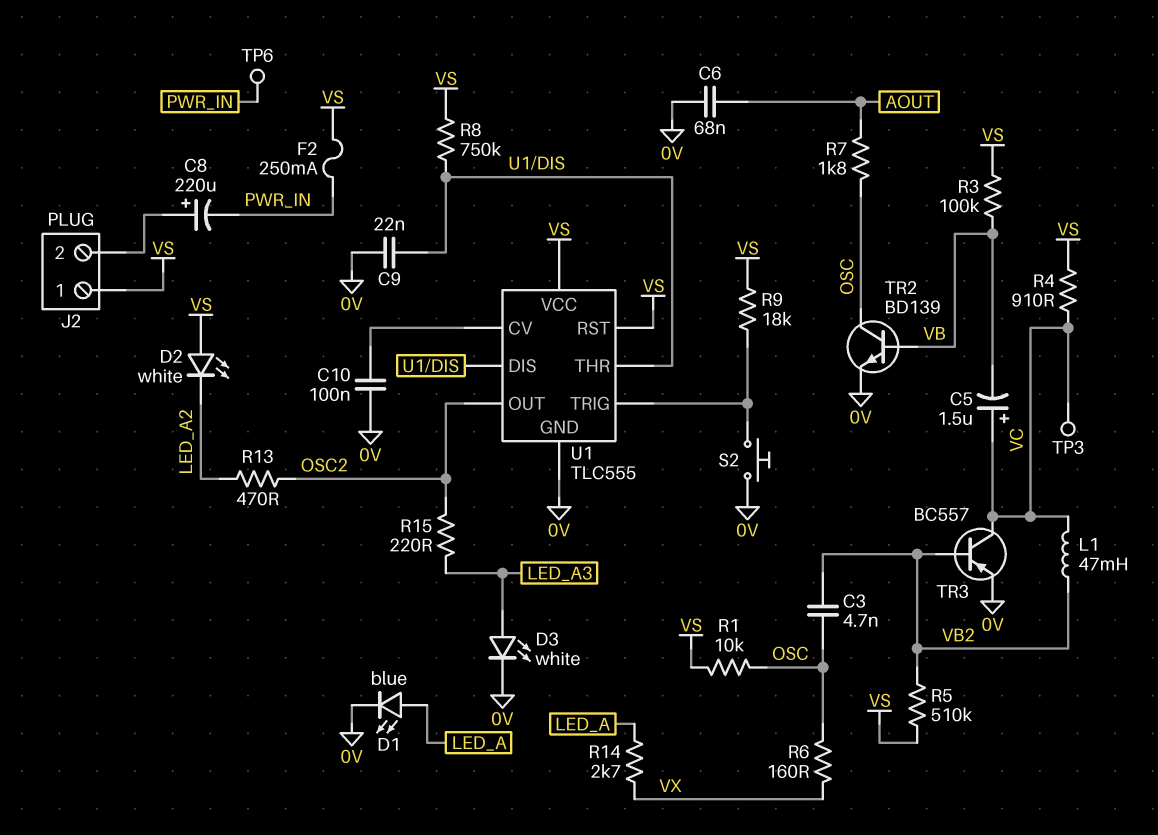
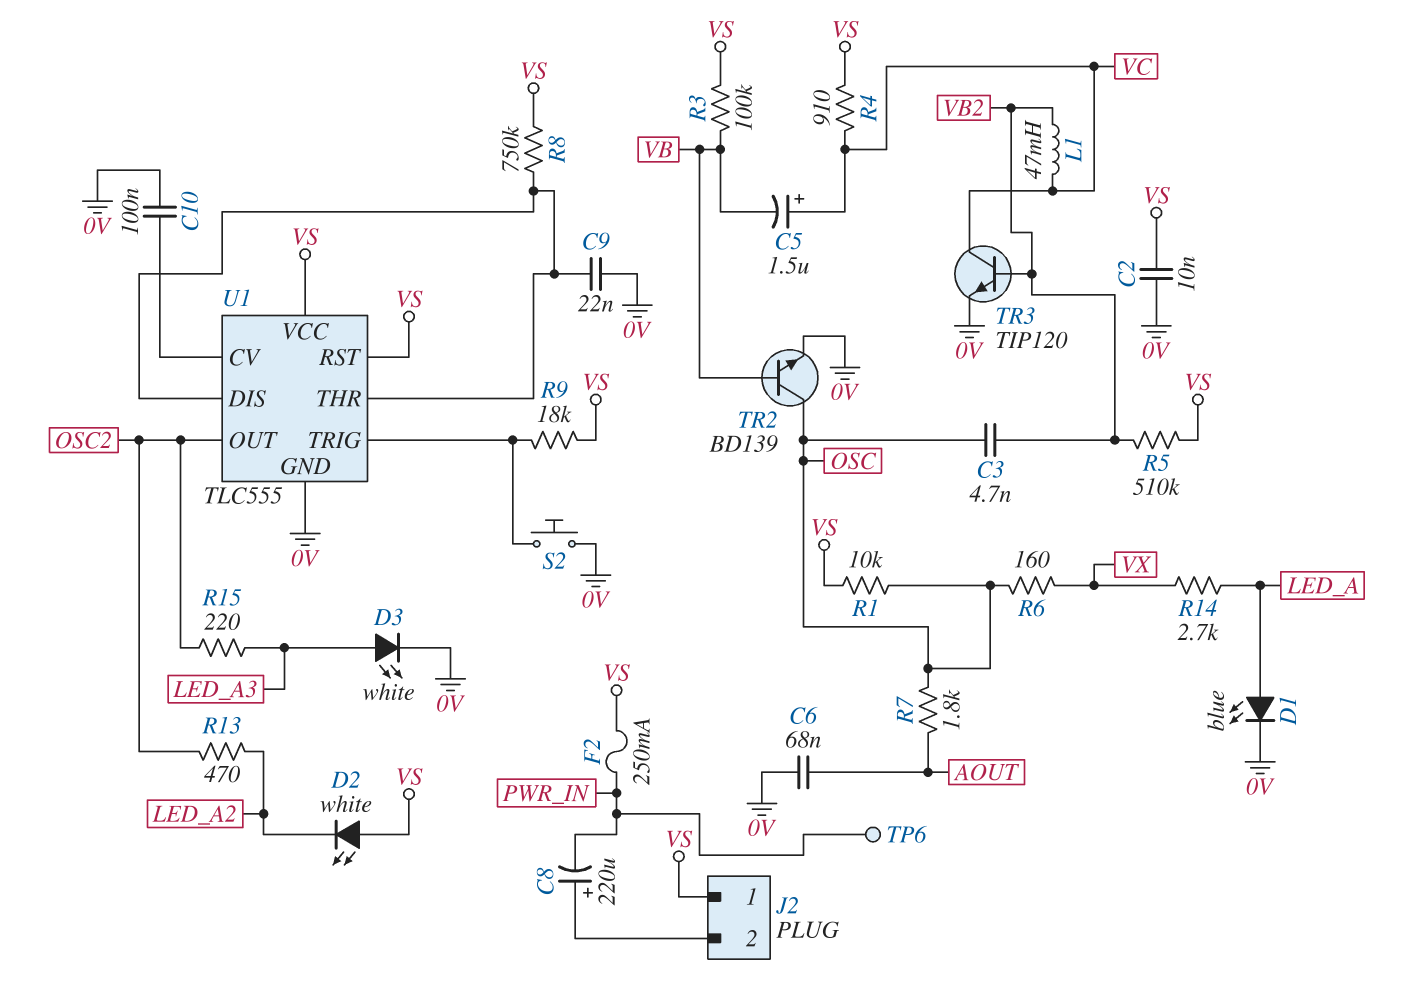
C2: none -> 10nF (0V, VS)
TP3: test point (VC) -> none
TR3: PNP BC557 (B VB2, C VC, E 0V) -> NPN TIP120 (B VB2, C VC, E 0V)

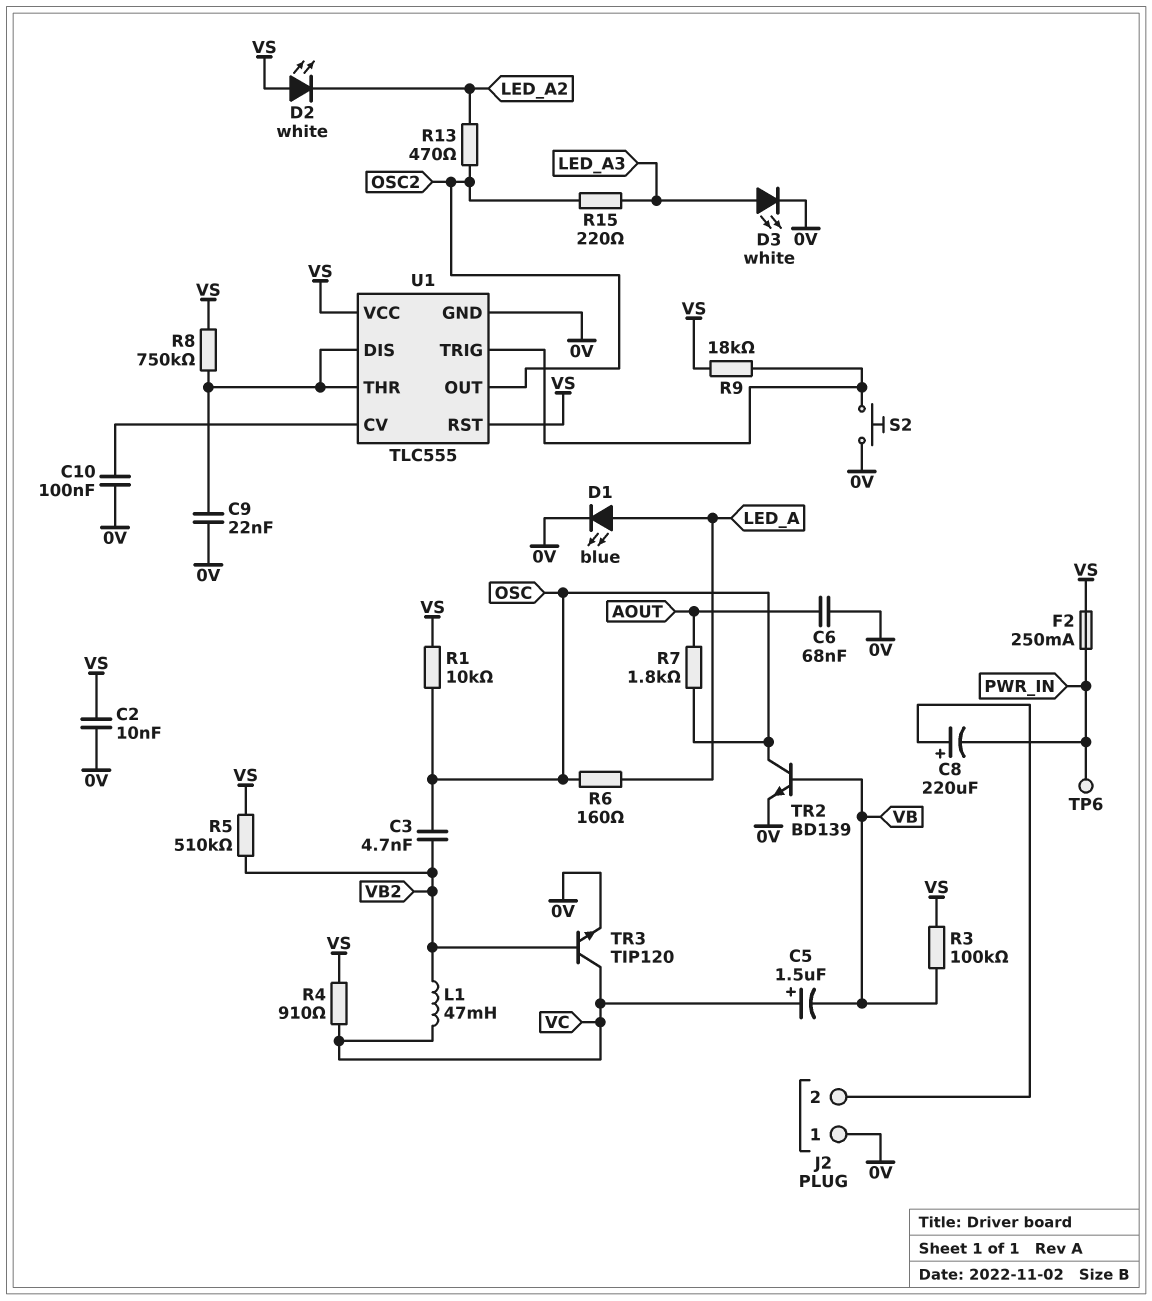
J2 pin 1: VS -> 0V
R6: 160 (OSC, VX) -> 160 (LED_A, OSC)
R14: 2.7k (LED_A, VX) -> none

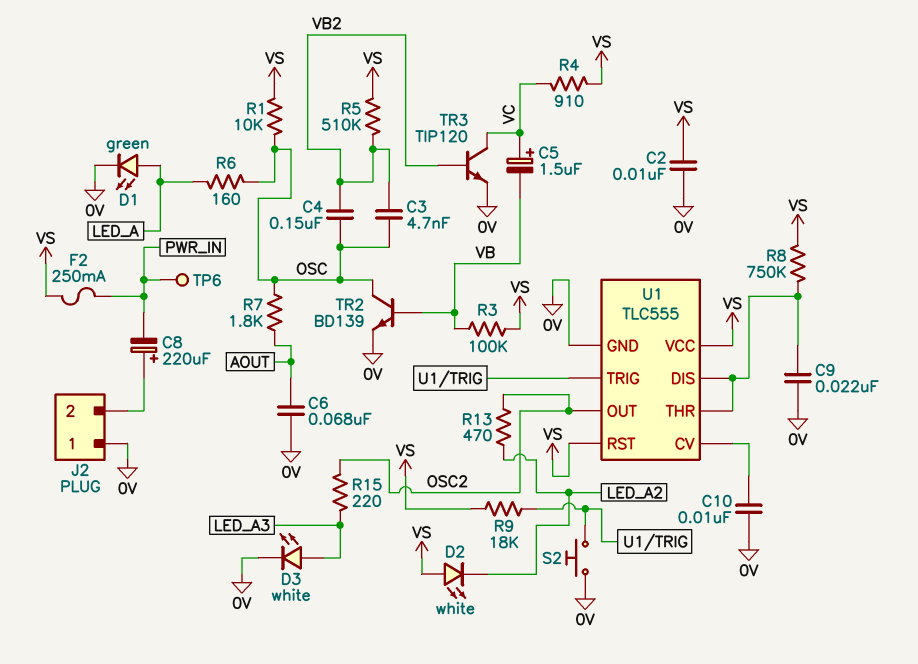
C4: none -> 150nF (OSC, VB2)
C10: 100nF (0V, U1/CV) -> 10nF (0V, U1/CV)
D1: LED blue (A LED_A, K 0V) -> LED green (A LED_A, K 0V)
L1: 47mH (VB2, VC) -> none

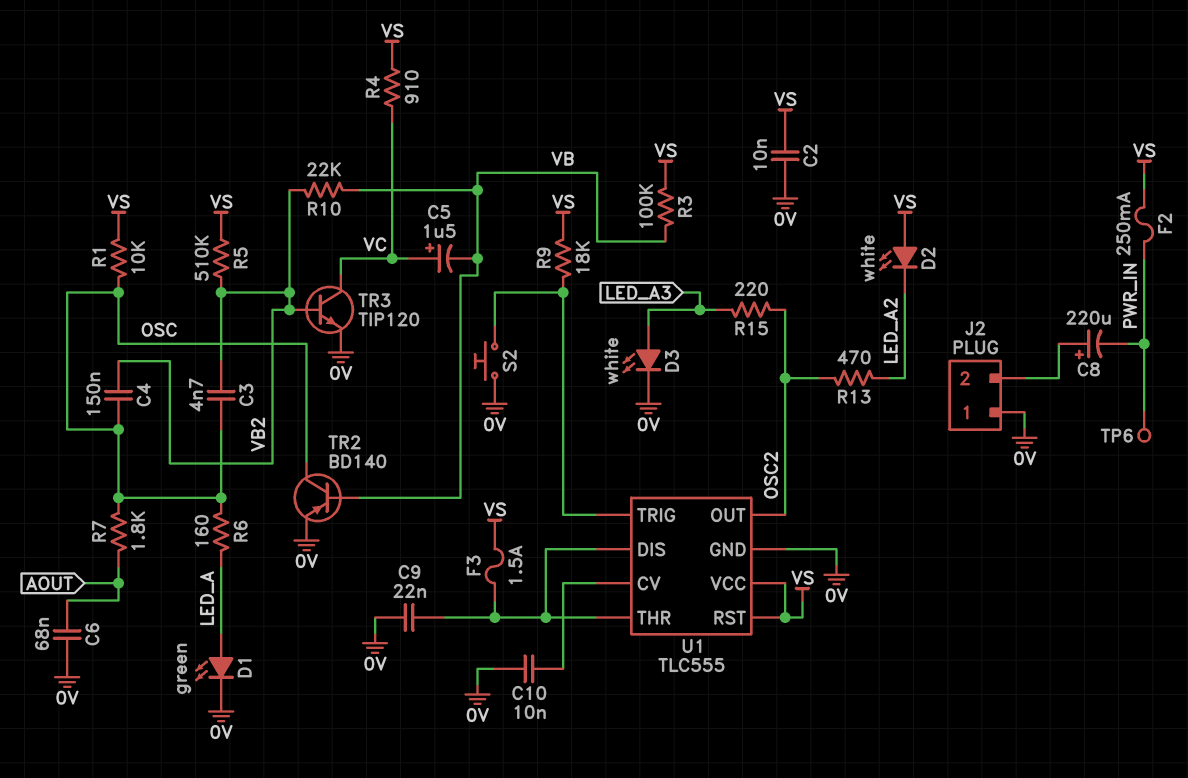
F3: none -> 1.5A (U1/DIS, VS)
R8: 750k (U1/DIS, VS) -> none
R10: none -> 22k (VB, VB2)
TR2: NPN BD139 (B VB, C OSC, E 0V) -> PNP BD140 (B VB, C OSC, E 0V)

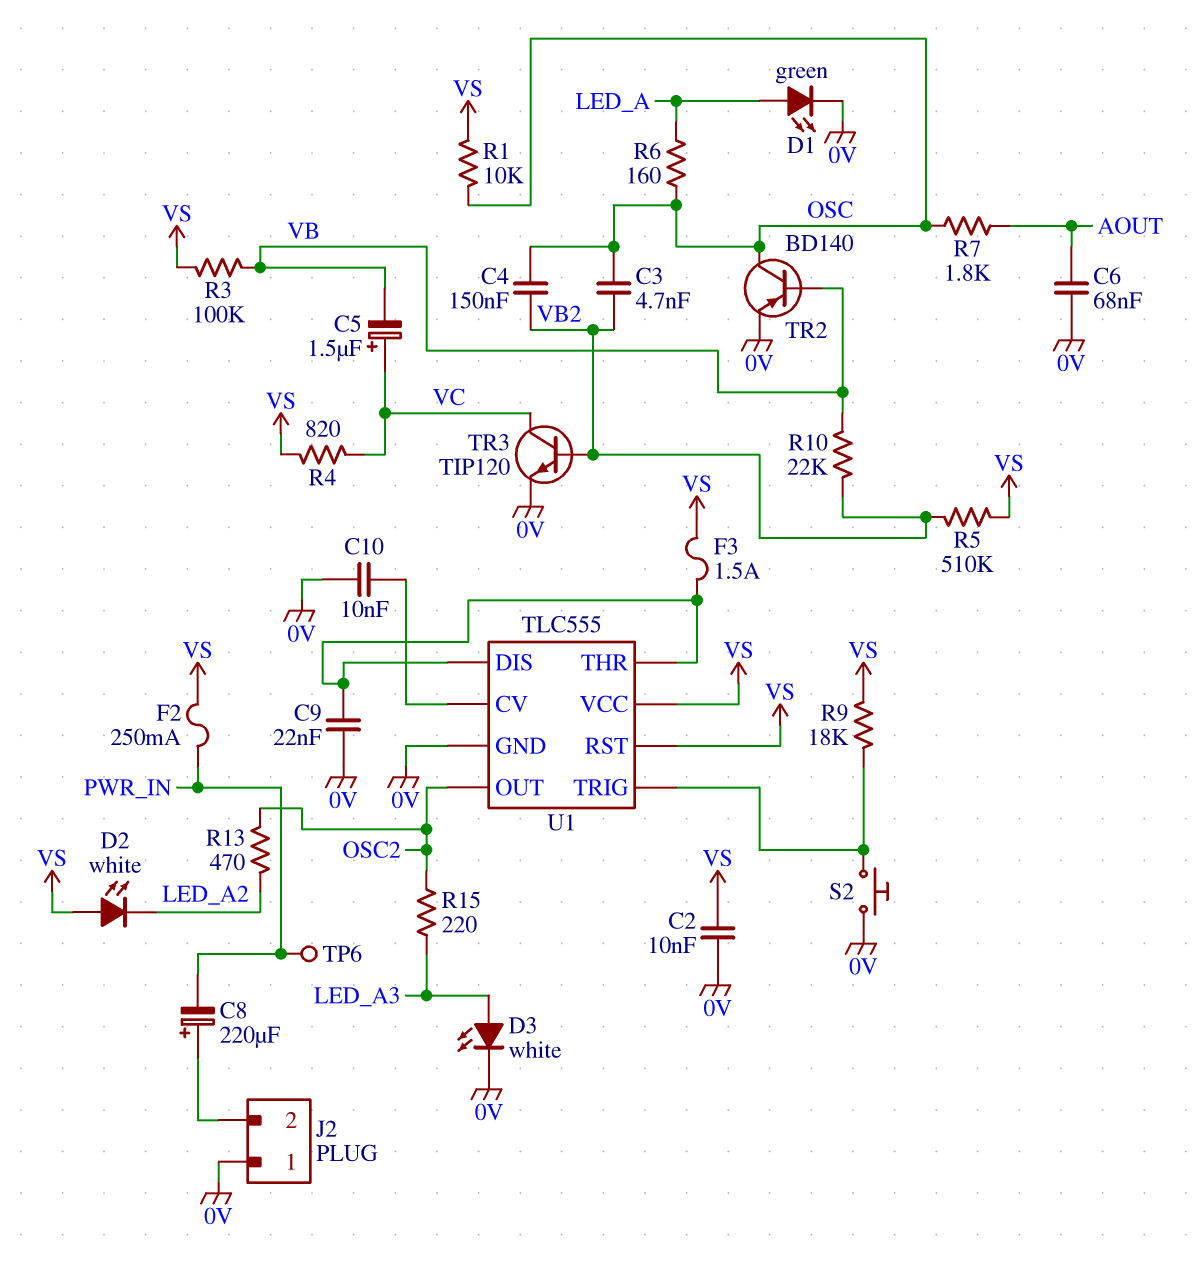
R4: 910 (VC, VS) -> 820 (VC, VS)

